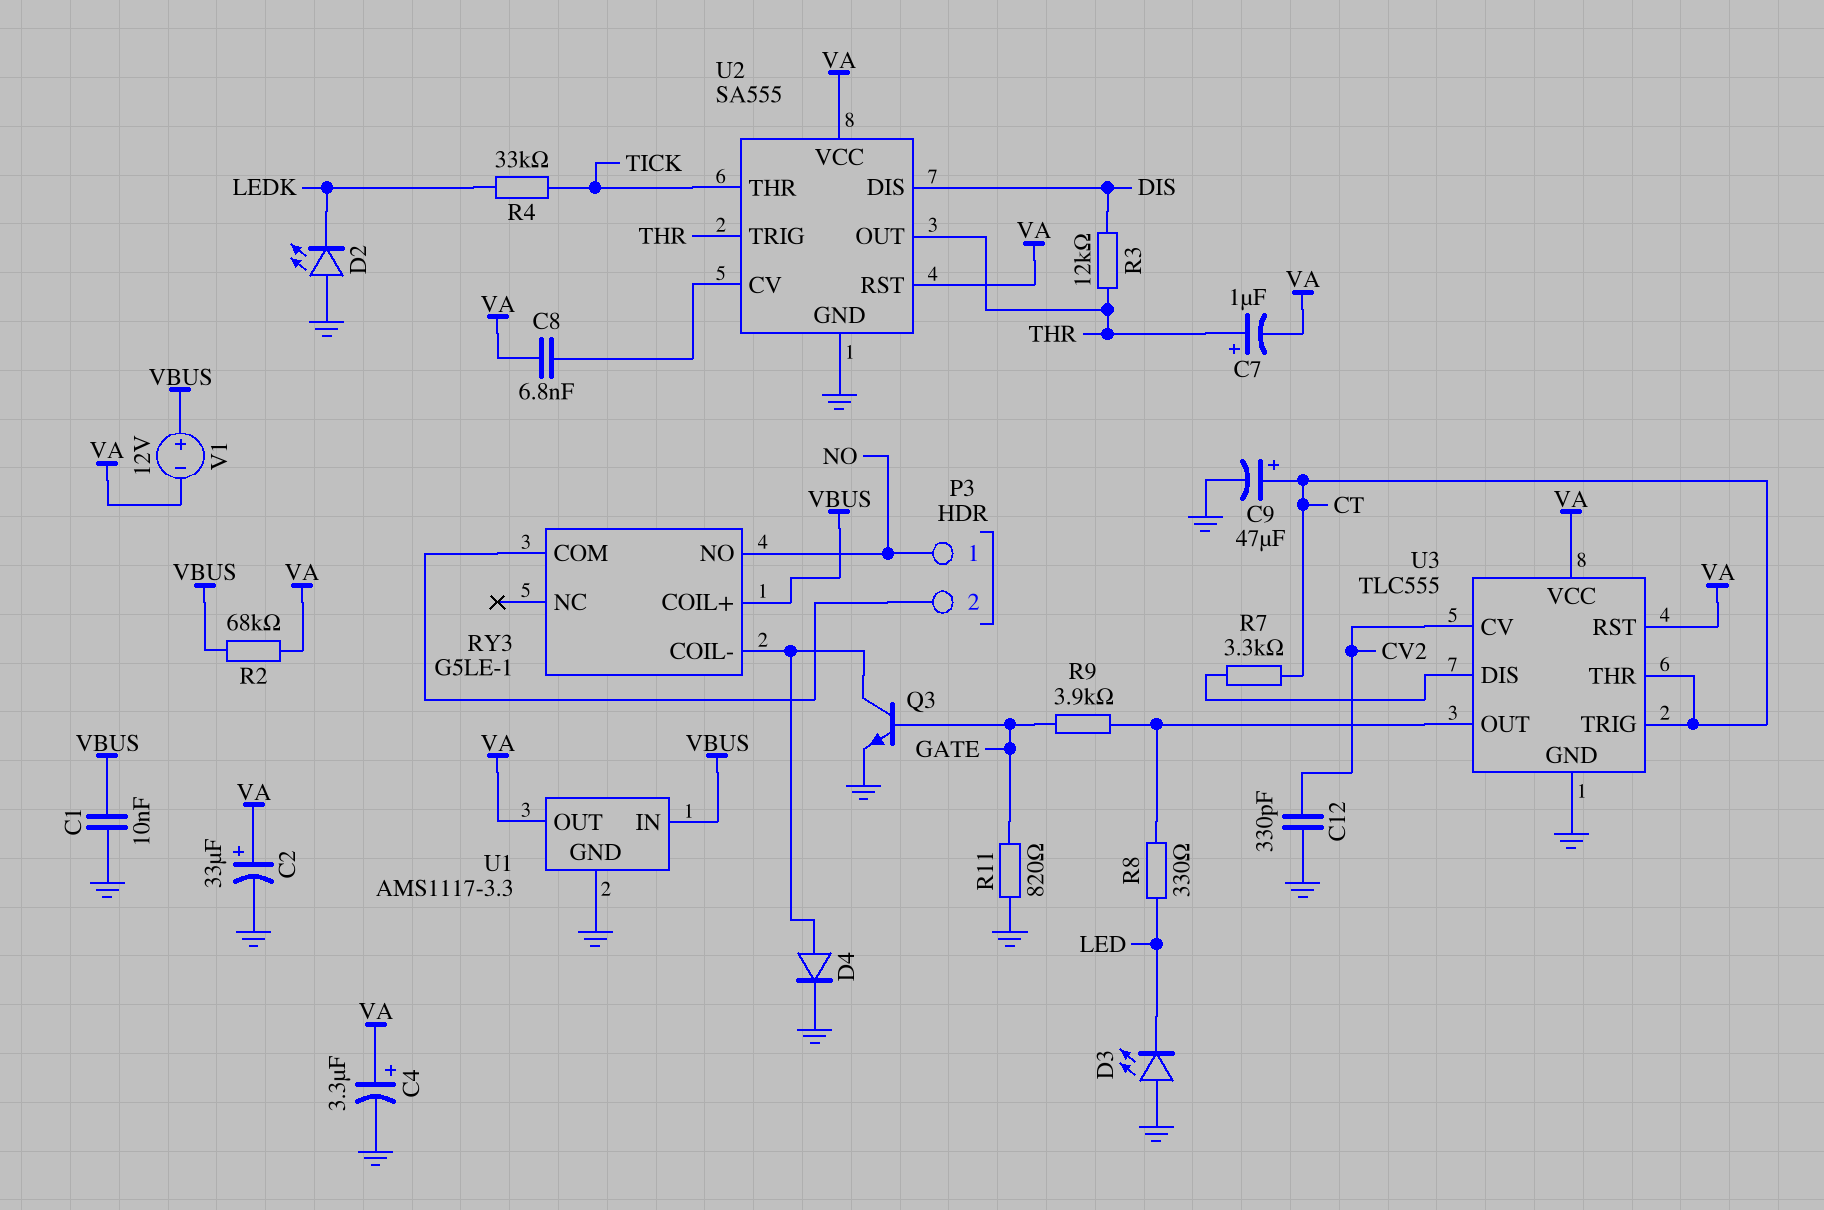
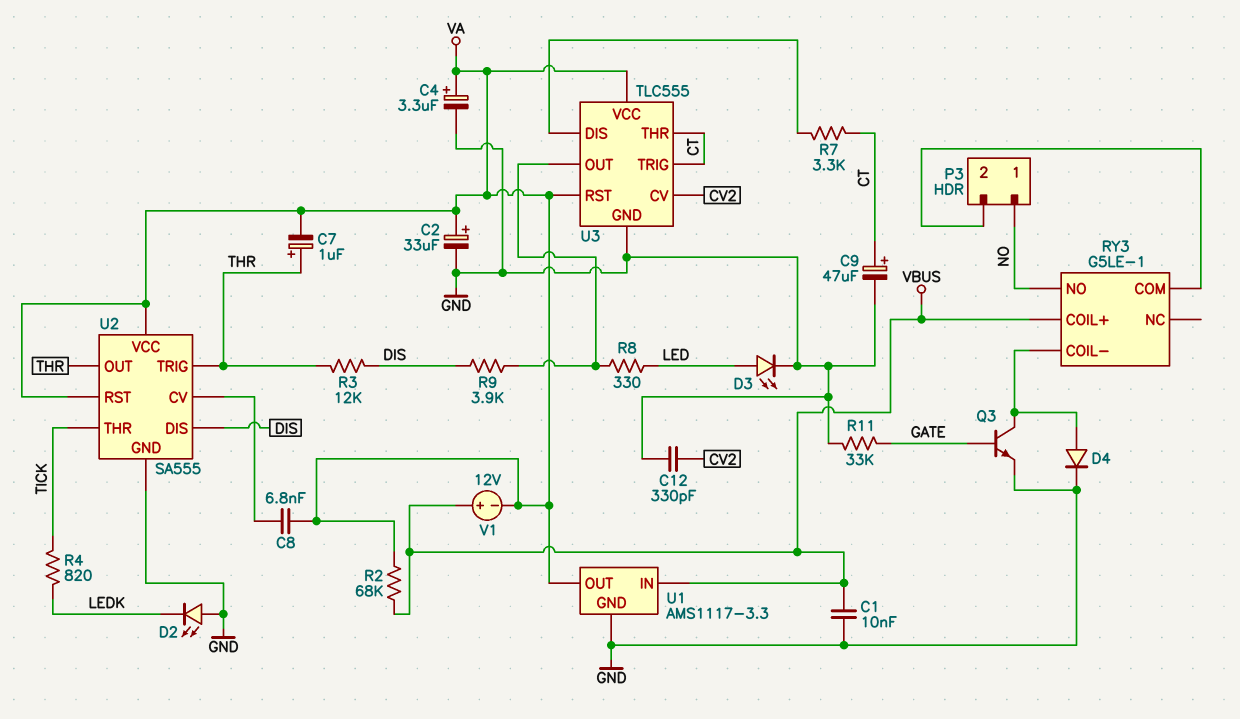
D3: LED (A GND, K LED) -> LED (A LED, K GND)
R4: 33k (LEDK, TICK) -> 820 (LEDK, TICK)
R9: 3.9k (GATE, U3/OUT) -> 3.9k (DIS, U3/OUT)
R11: 820 (GATE, GND) -> 33k (GATE, GND)

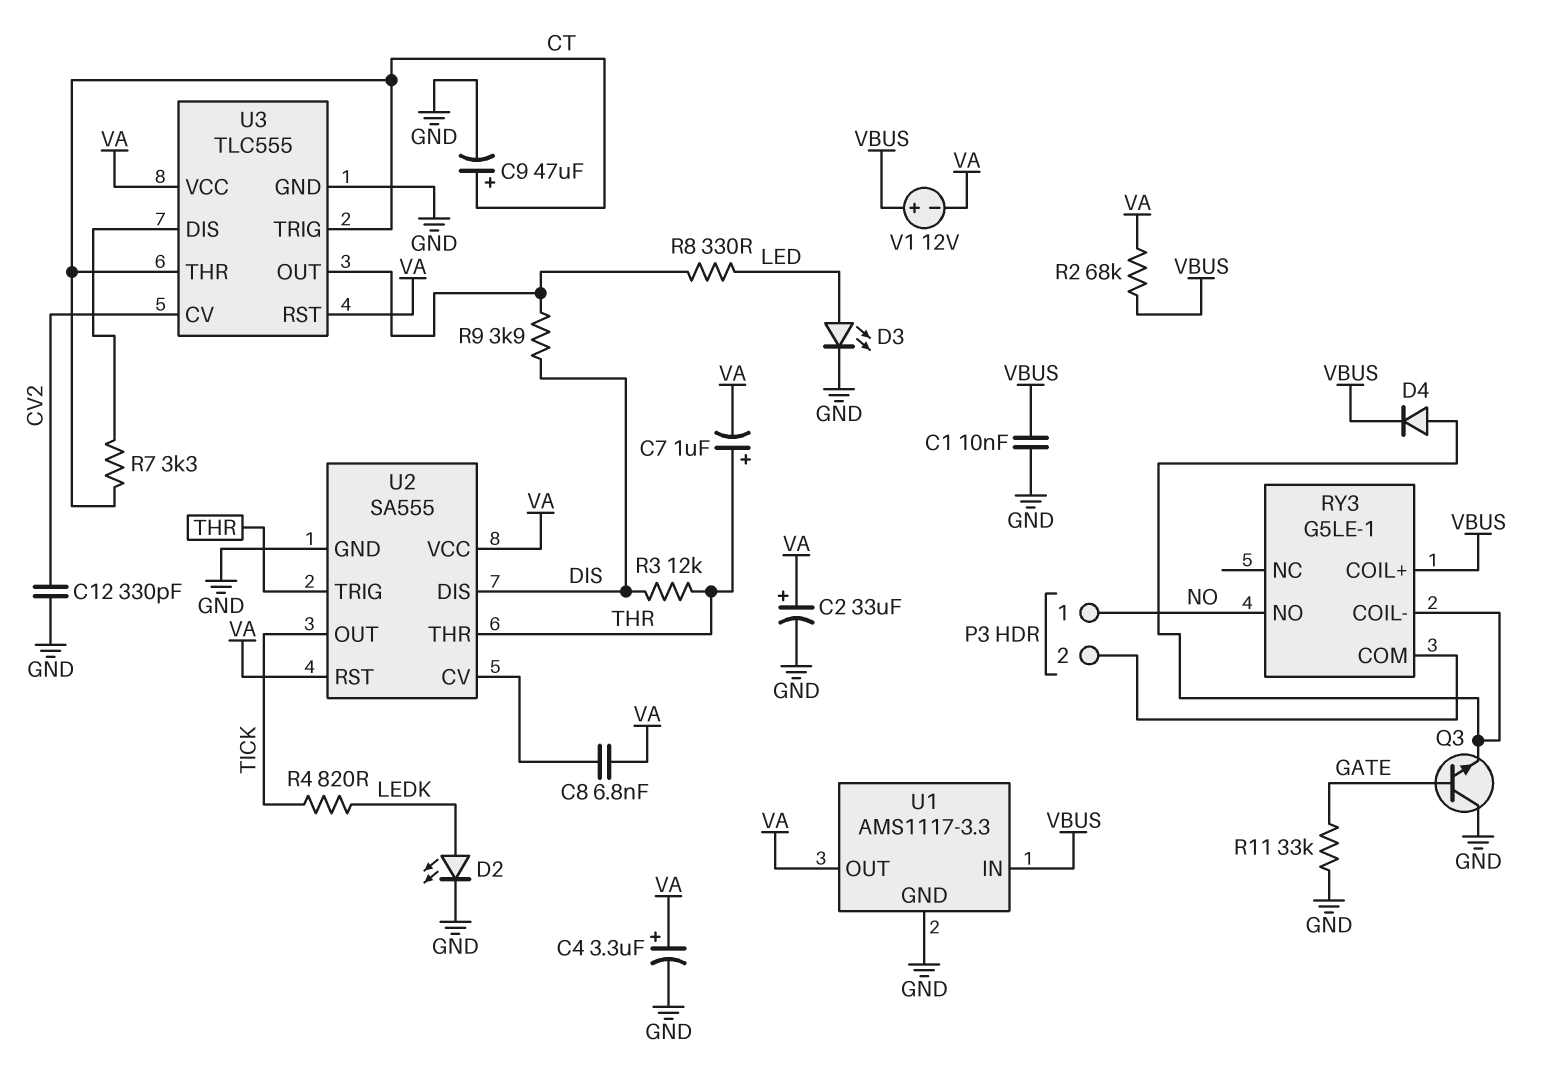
D2: LED (A GND, K LEDK) -> LED (A LEDK, K GND)
D4: diode (A RY3/COIL-, K GND) -> diode (A RY3/COIL-, K VBUS)
Q3: NPN (B GATE, C RY3/COIL-, E GND) -> NPN (B GATE, C GND, E RY3/COIL-)
U2 pin OUT: THR -> TICK
U2 pin THR: TICK -> THR

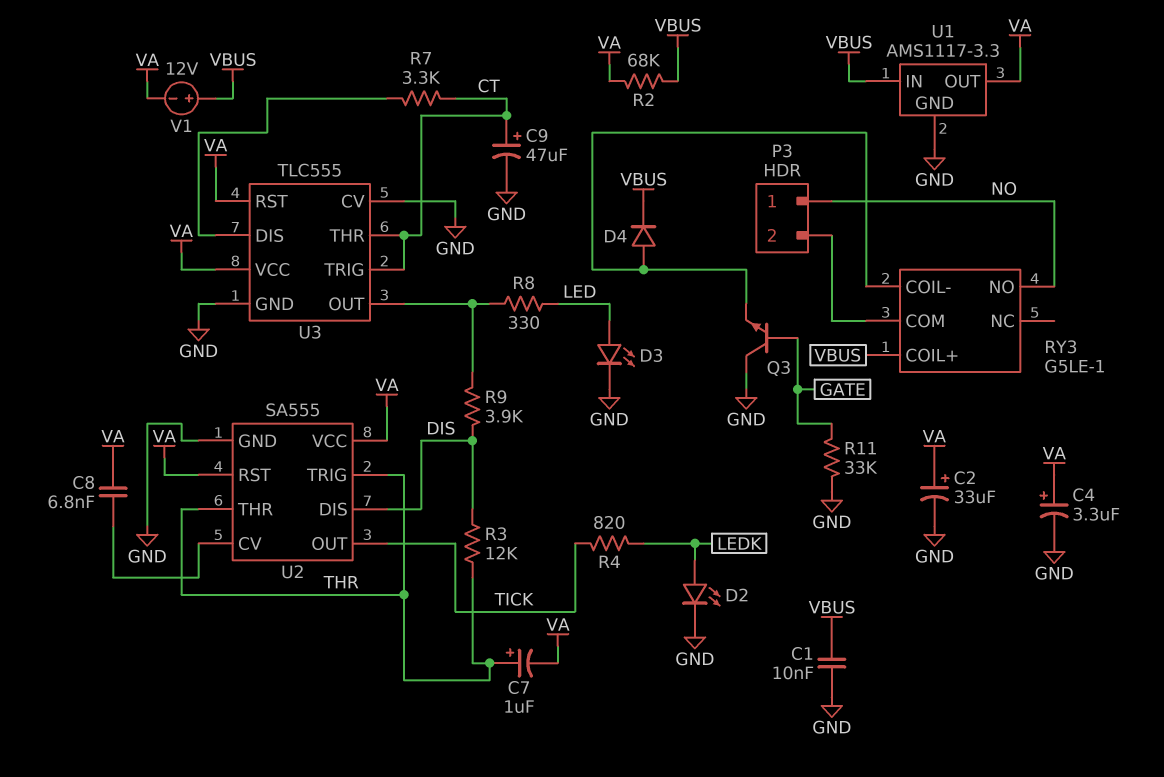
C12: 330pF (CV2, GND) -> none
U3 pin CV: CV2 -> GND

